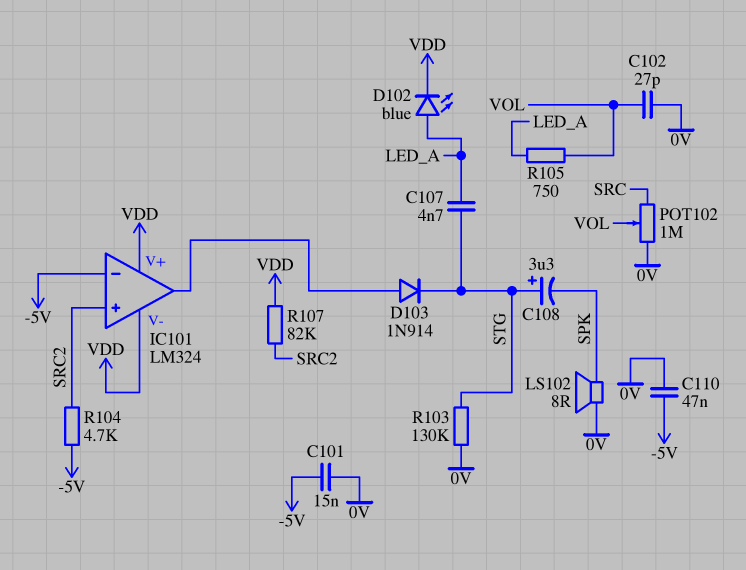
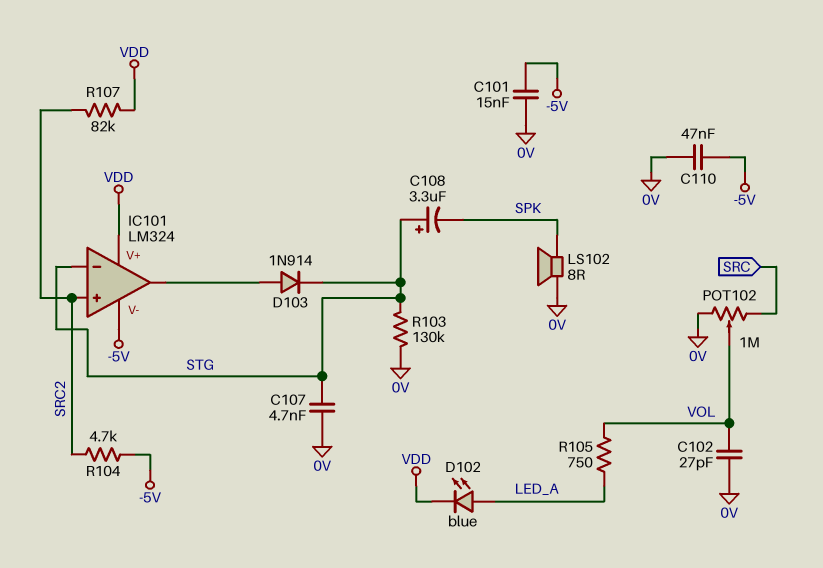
C107: 4.7nF (LED_A, STG) -> 4.7nF (0V, STG)
IC101 pin V-: VDD -> -5V
IC101 pin in-: -5V -> STG

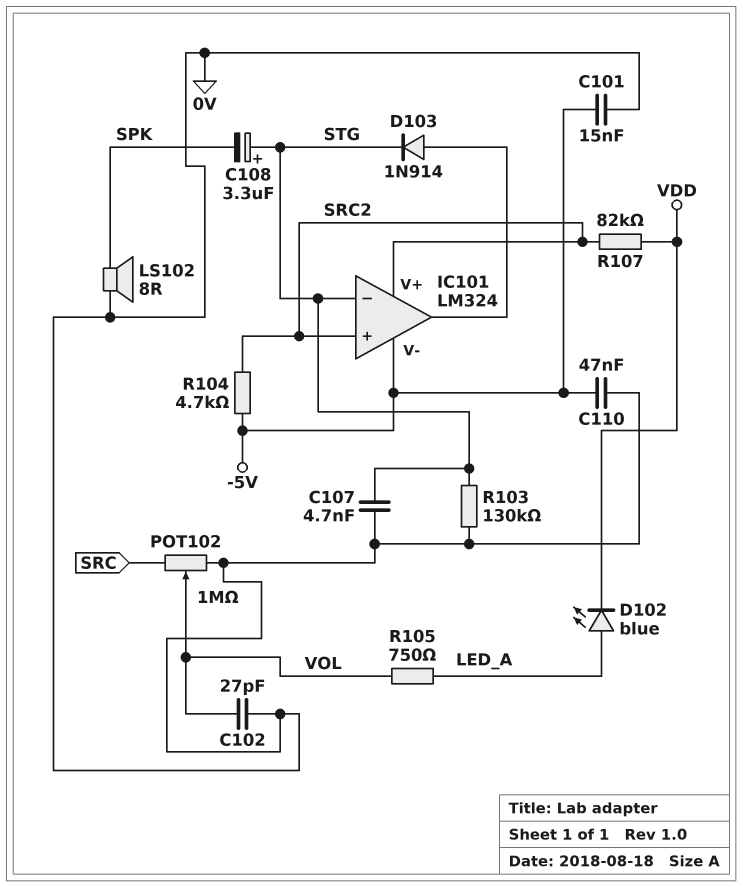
IC101 pin V+: VDD -> SRC2

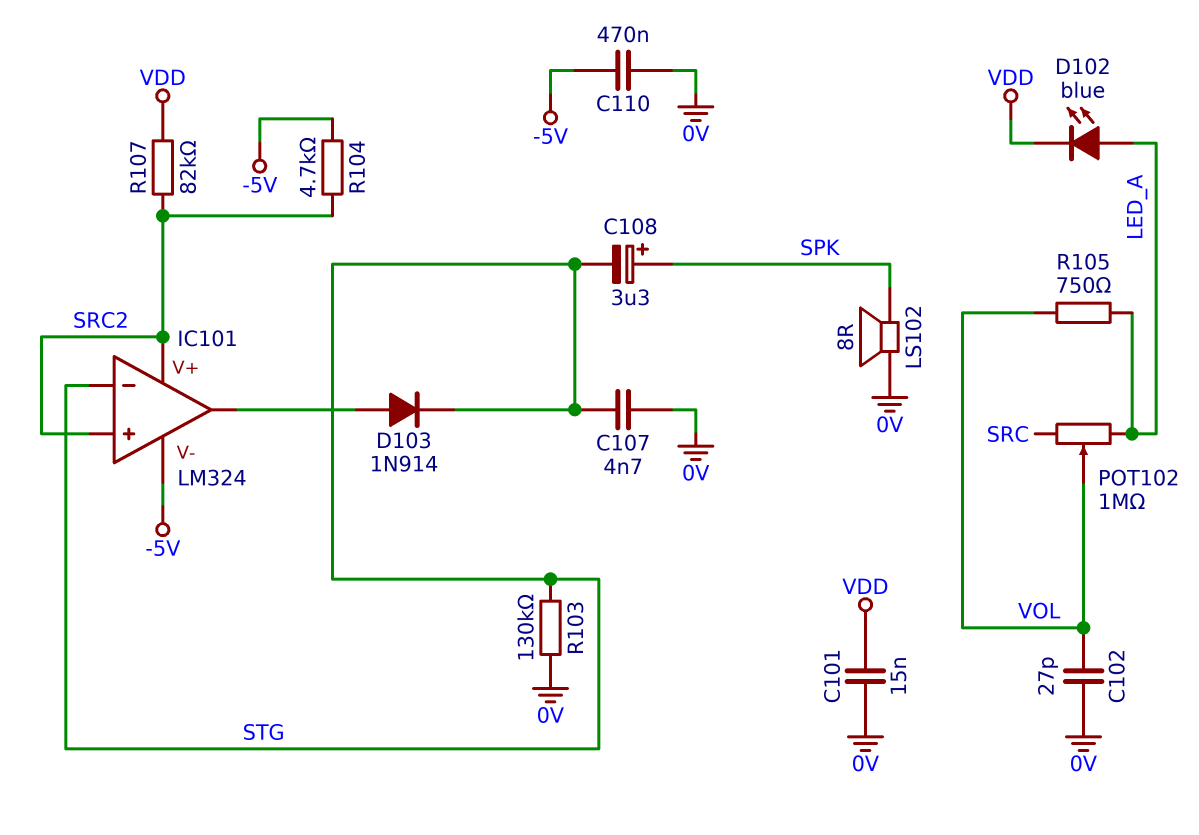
C101: 15nF (-5V, 0V) -> 15nF (0V, VDD)
C108: 3.3uF (plus STG, minus SPK) -> 3.3uF (plus SPK, minus STG)
C110: 47nF (-5V, 0V) -> 470nF (-5V, 0V)
POT102: 1M (0V, SRC, wiper VOL) -> 1M (LED_A, SRC, wiper VOL)

